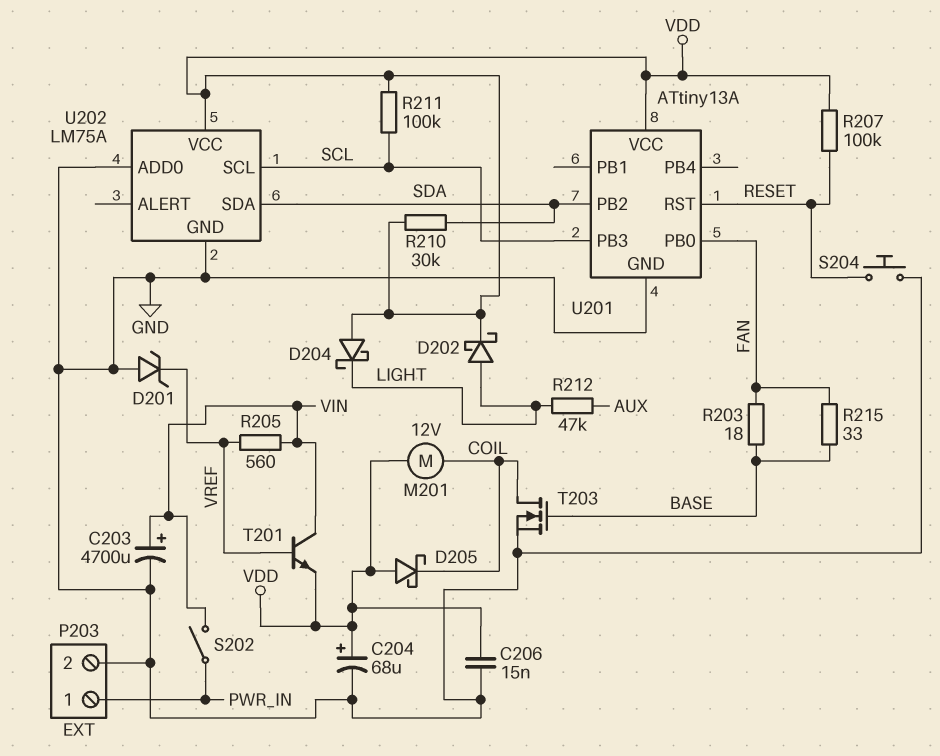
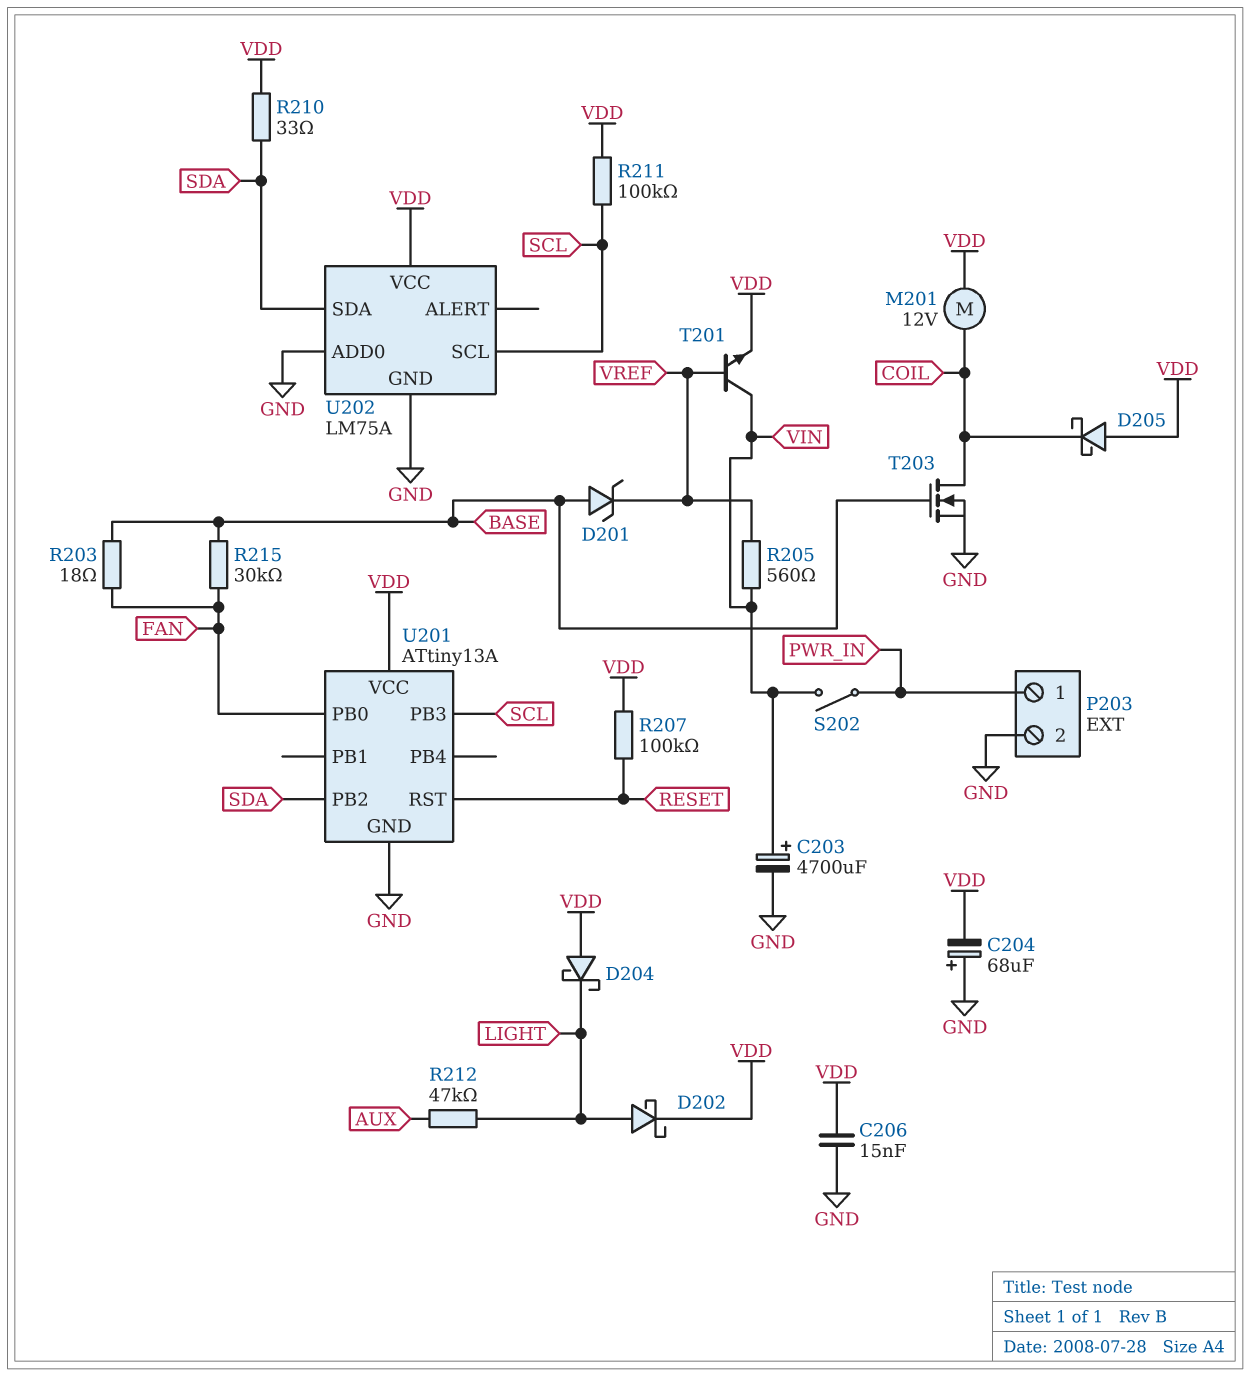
C204: 68uF (plus VDD, minus GND) -> 68uF (plus GND, minus VDD)
D201: zener (A GND, K VREF) -> zener (A BASE, K VREF)
R210: 30k (SDA, VDD) -> 33 (SDA, VDD)
R215: 33 (BASE, FAN) -> 30k (BASE, FAN)
S204: button (GND, RESET) -> none

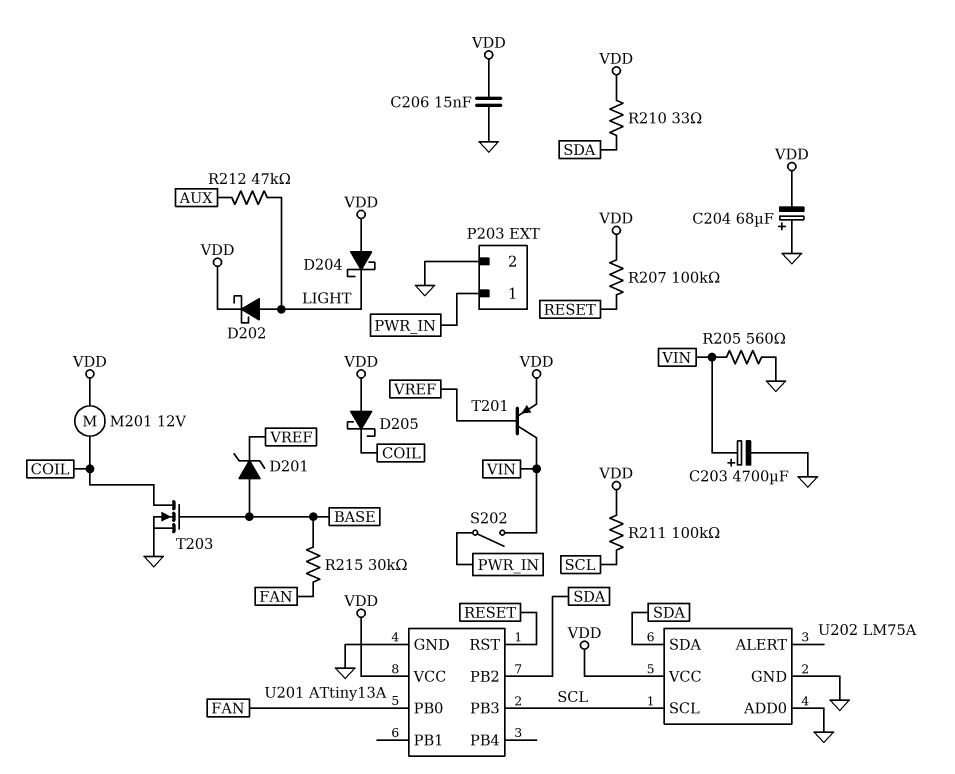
R203: 18 (BASE, FAN) -> none
R205: 560 (VIN, VREF) -> 560 (GND, VIN)
T201: NPN (B VREF, C VIN, E VDD) -> PNP (B VREF, C VIN, E VDD)

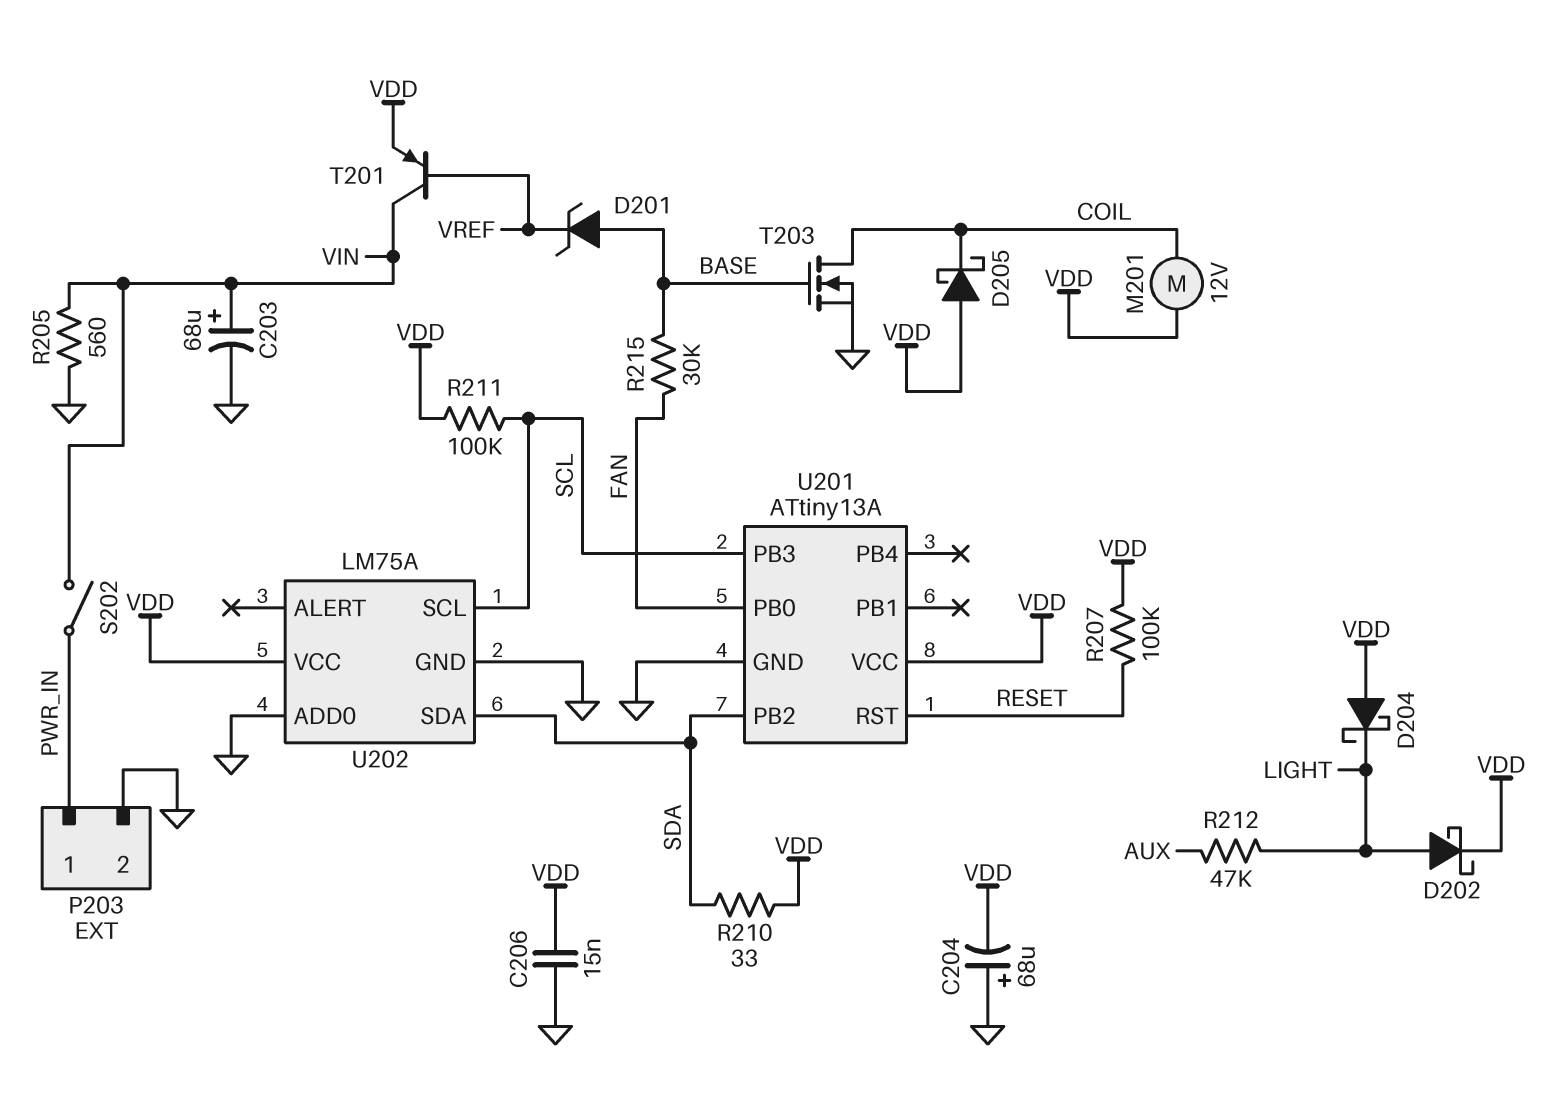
C203: 4700uF (plus VIN, minus GND) -> 68uF (plus VIN, minus GND)

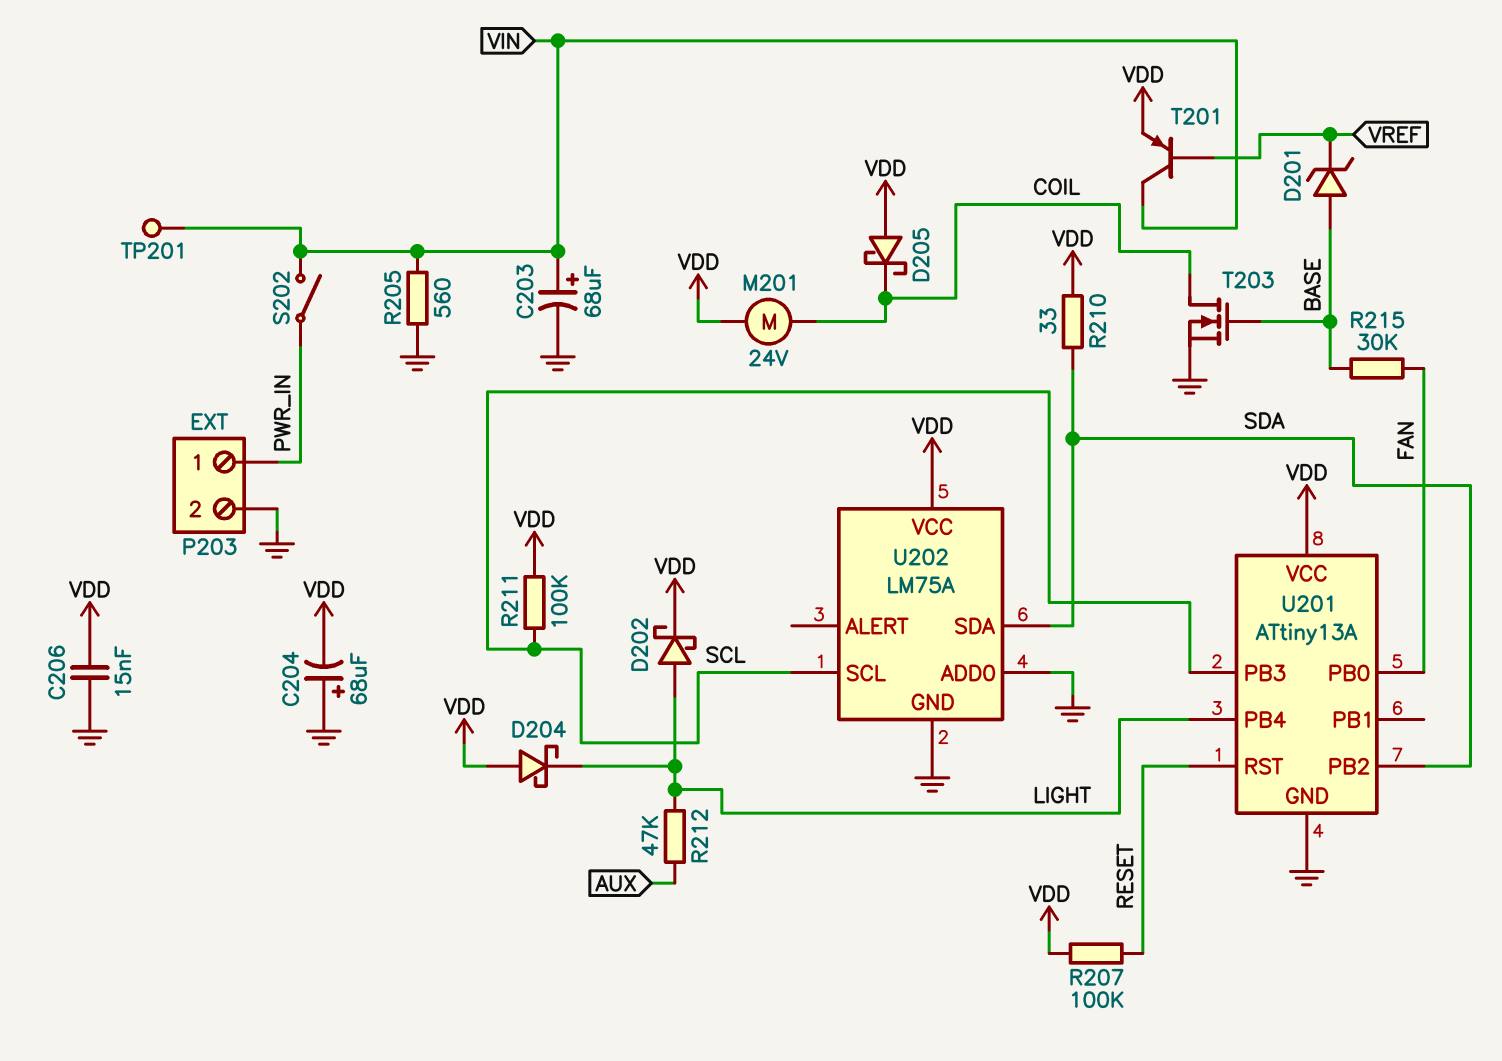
M201: motor 12V (COIL, VDD) -> motor 24V (COIL, VDD)
TP201: none -> test point (VIN)
U201 pin PB4: none -> LIGHT

